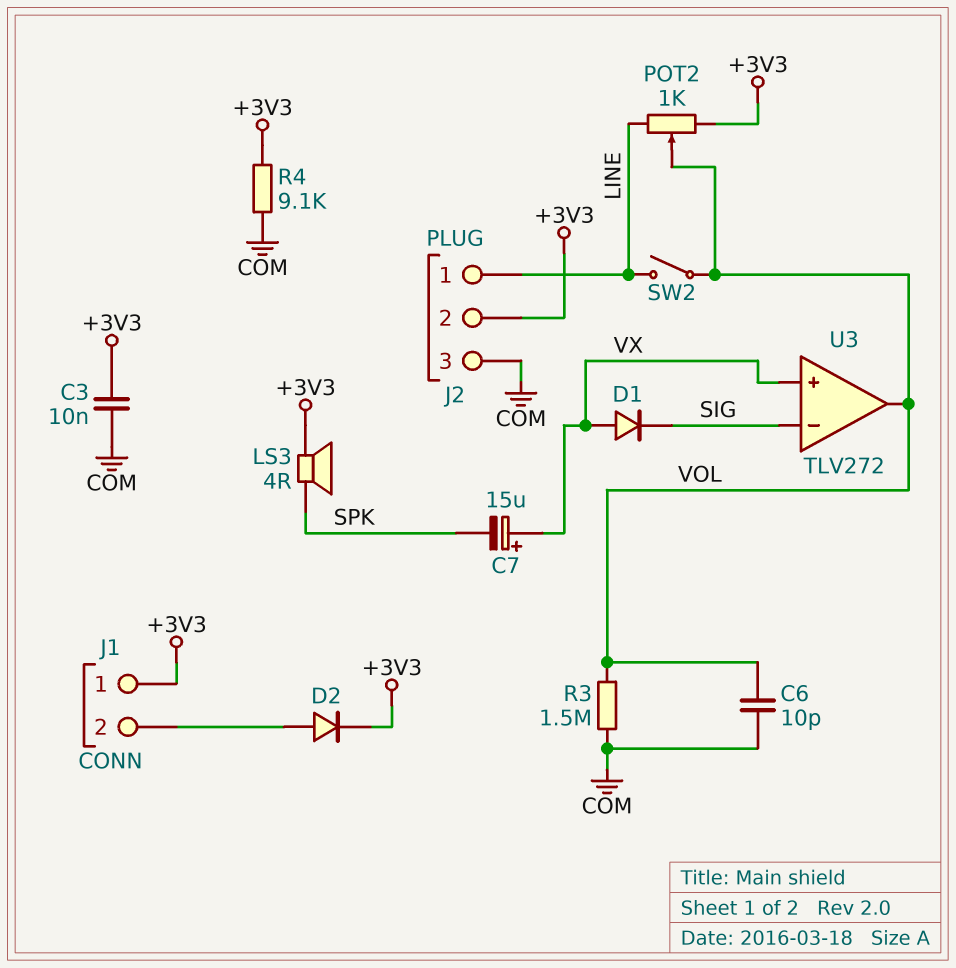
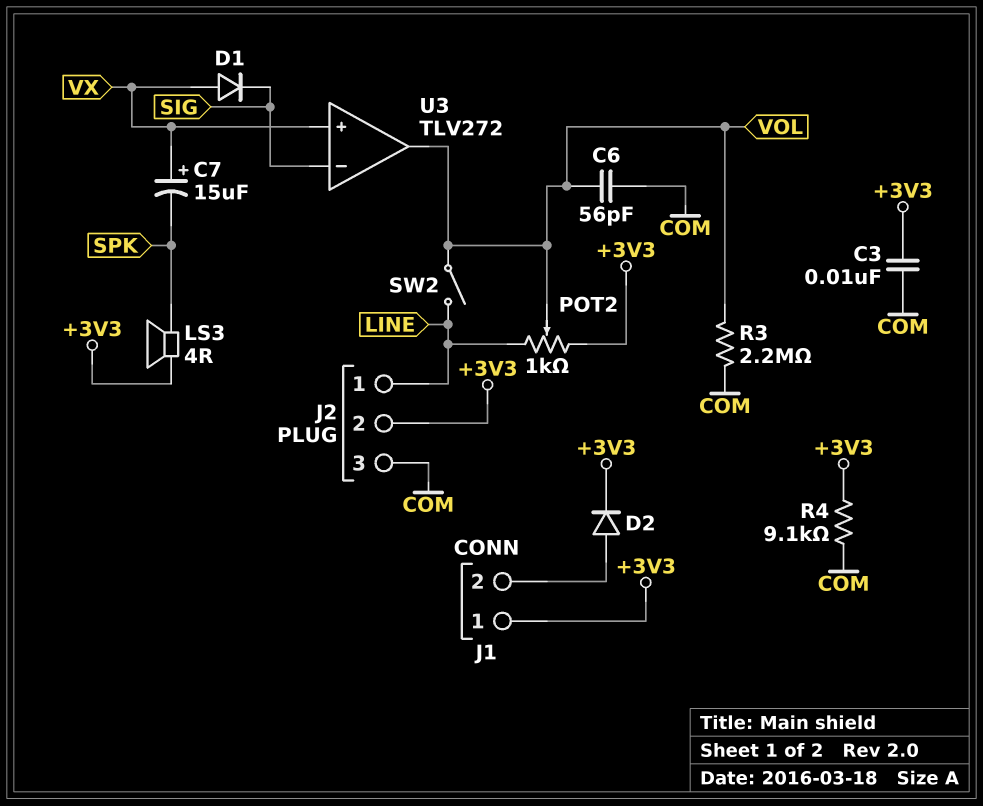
C6: 10pF (COM, VOL) -> 56pF (COM, VOL)
R3: 1.5M (COM, VOL) -> 2.2M (COM, VOL)

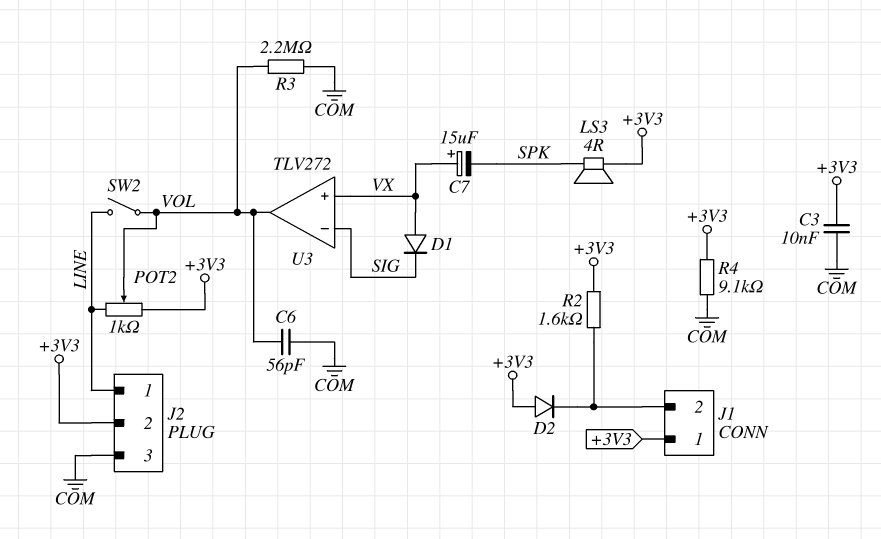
D2: diode (A J1/2, K +3V3) -> diode (A +3V3, K J1/2)
R2: none -> 1.6k (+3V3, J1/2)

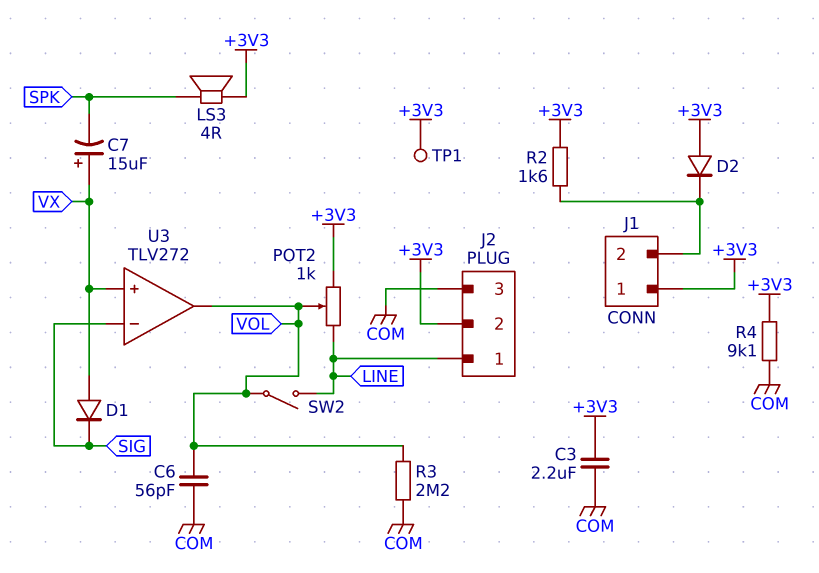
C3: 10nF (+3V3, COM) -> 2.2uF (+3V3, COM)
TP1: none -> test point (+3V3)

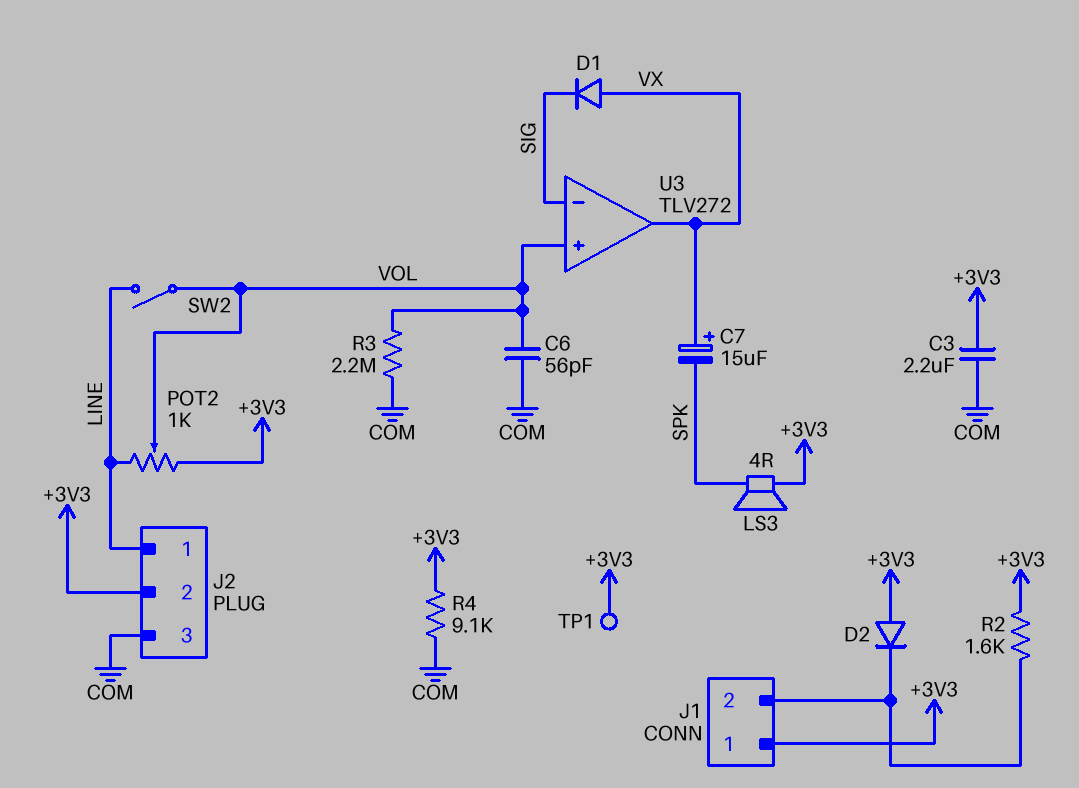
U3 pin in+: VX -> VOL
U3 pin out: VOL -> VX

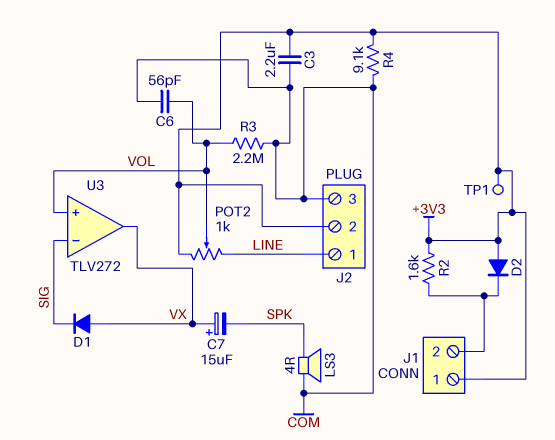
LS3: speaker 4R (+3V3, SPK) -> speaker 4R (COM, SPK)
SW2: switch (LINE, VOL) -> none

